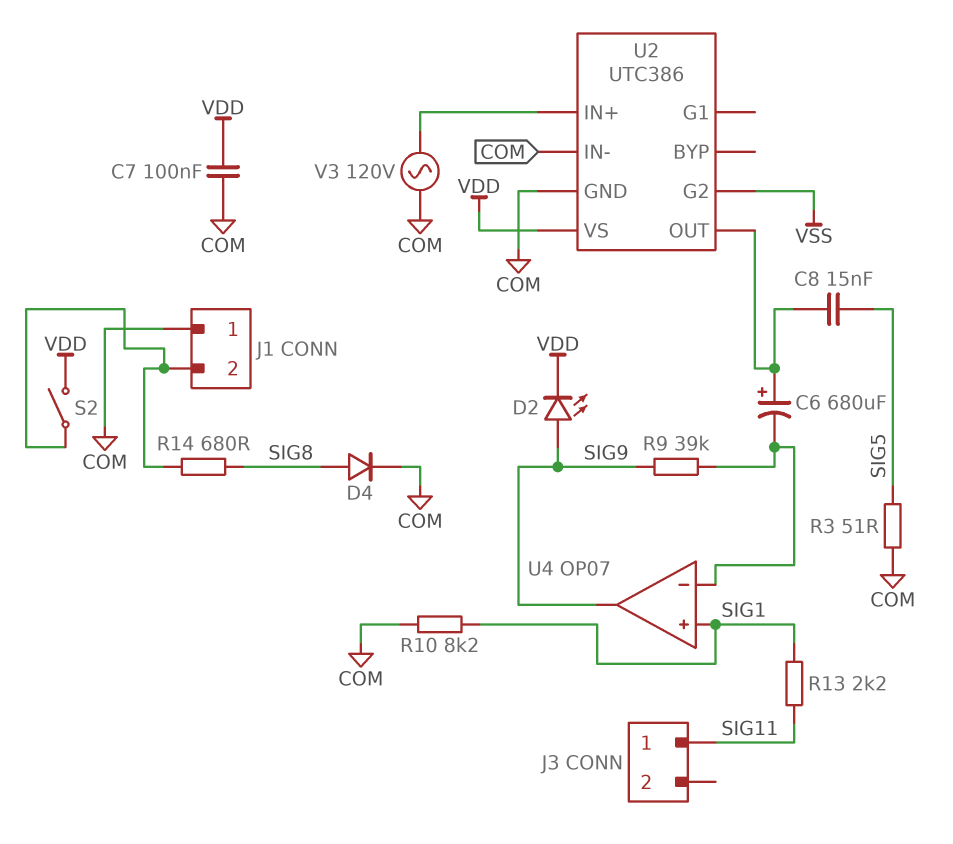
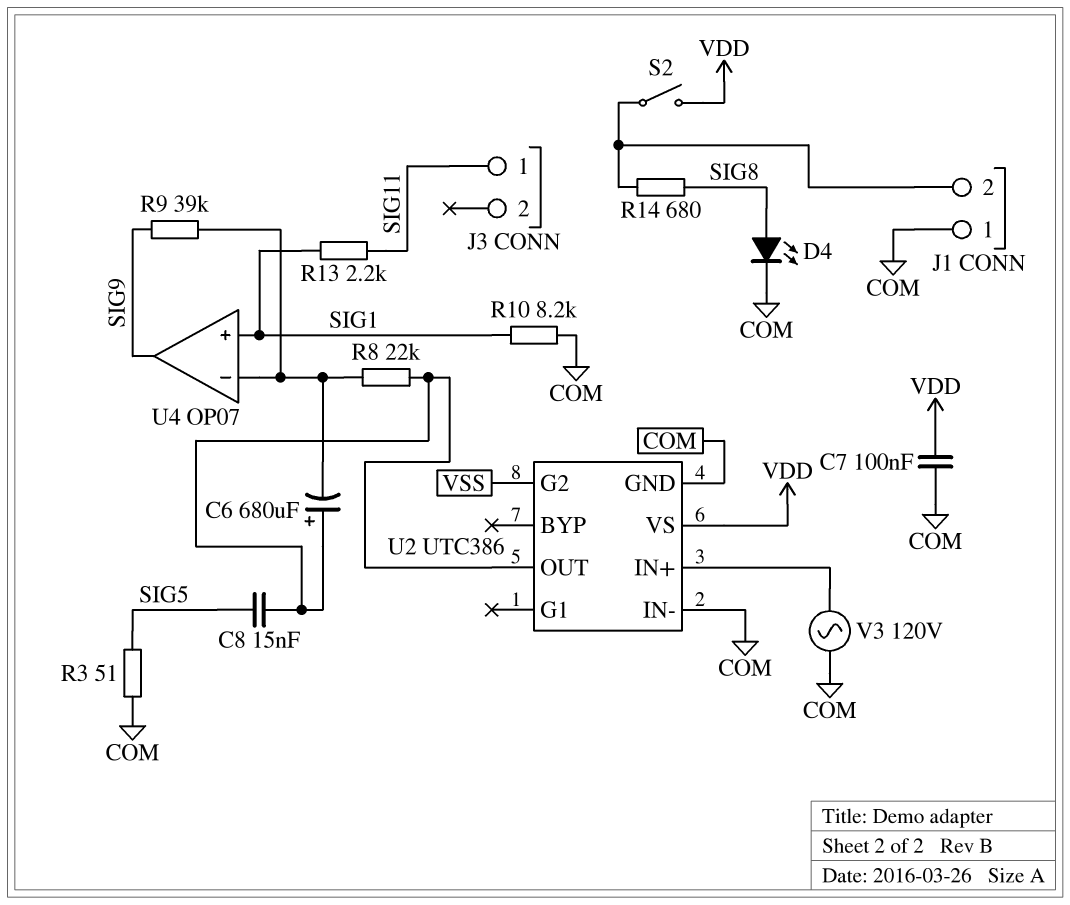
D2: LED (A SIG9, K VDD) -> none
D4: diode (A SIG8, K COM) -> LED (A SIG8, K COM)
R8: none -> 22k (U2/OUT, U4/in-)

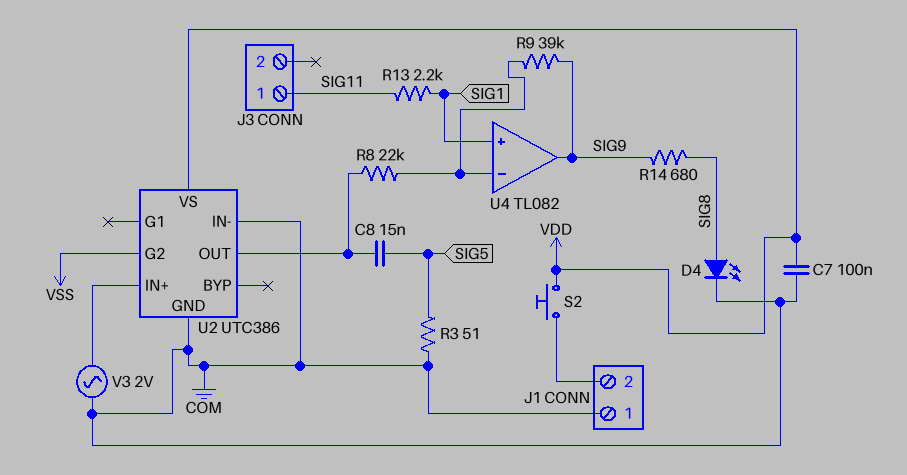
C6: 680uF (plus U2/OUT, minus U4/in-) -> none
R10: 8.2k (COM, SIG1) -> none
R14: 680 (J1/2, SIG8) -> 680 (SIG8, SIG9)
S2: switch (J1/2, VDD) -> button (J1/2, VDD)
U4: OP07 -> TL082
V3: AC 120V (COM, U2/IN+) -> AC 2V (COM, U2/IN+)

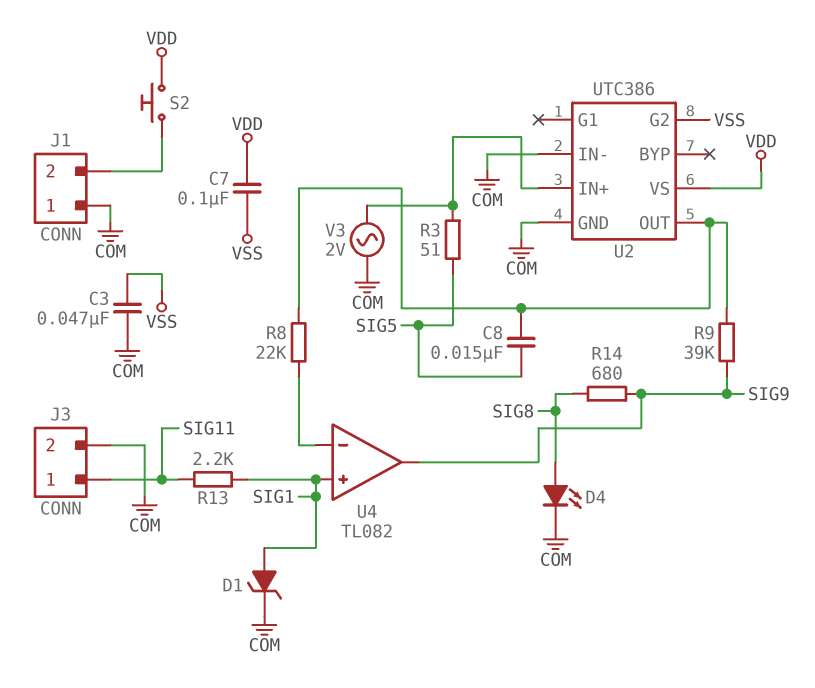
C3: none -> 47nF (COM, VSS)
C7: 100nF (COM, VDD) -> 100nF (VDD, VSS)
D1: none -> zener (A SIG1, K COM)
J3 pin 2: none -> COM
R3: 51 (COM, SIG5) -> 51 (SIG5, U2/IN+)
R9: 39k (SIG9, U4/in-) -> 39k (SIG9, U2/OUT)

